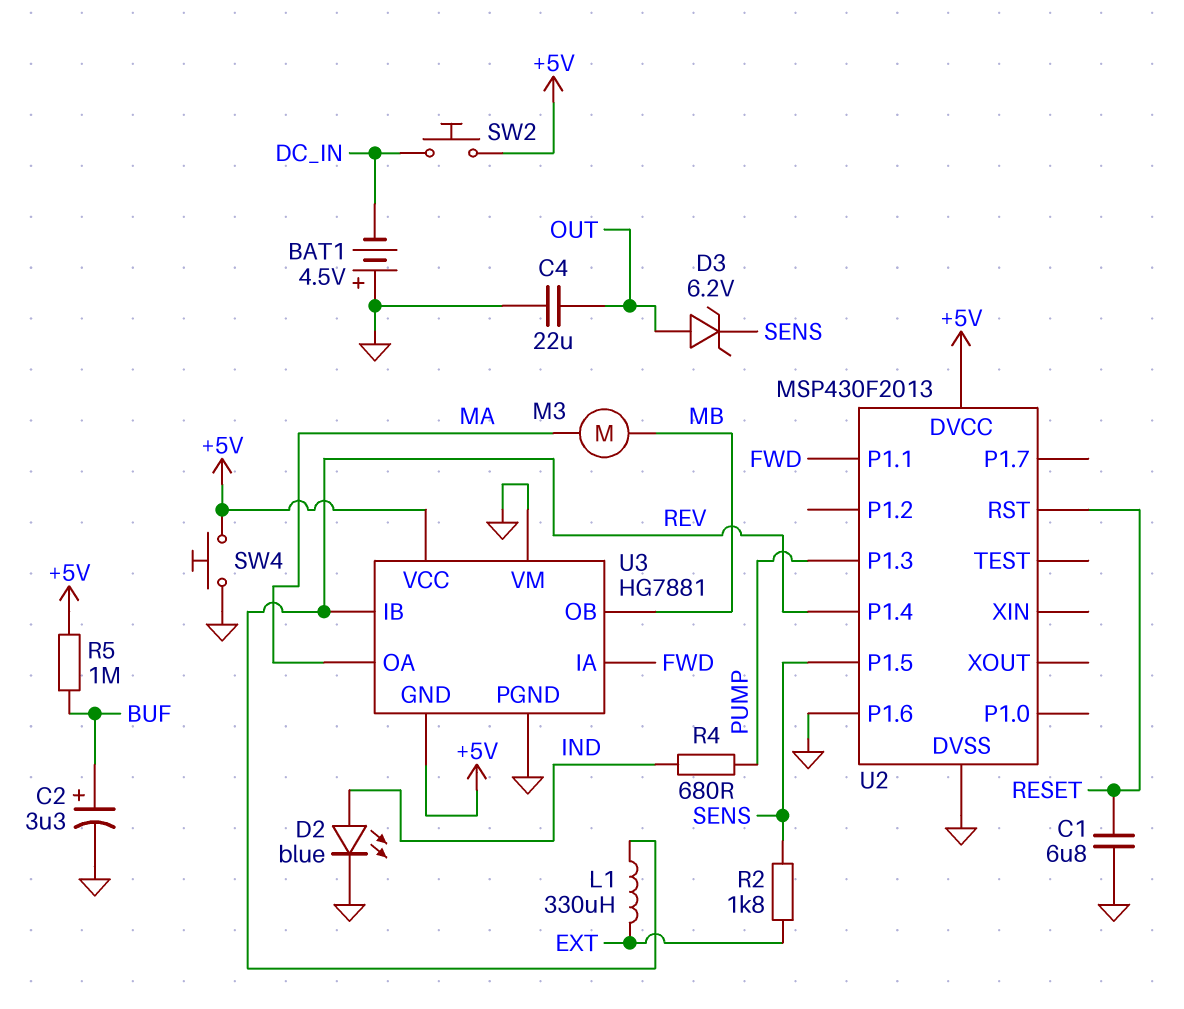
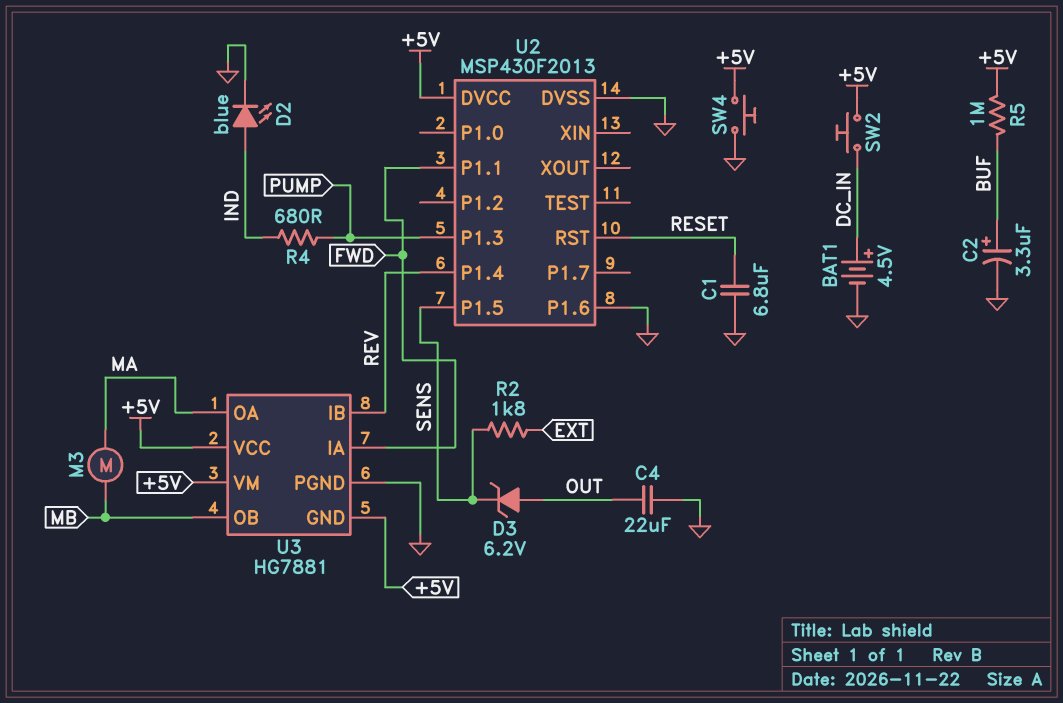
BAT1: 4.5V (plus GND, minus DC_IN) -> 4.5V (plus DC_IN, minus GND)
L1: 330uH (EXT, REV) -> none
U3 pin VM: GND -> +5V

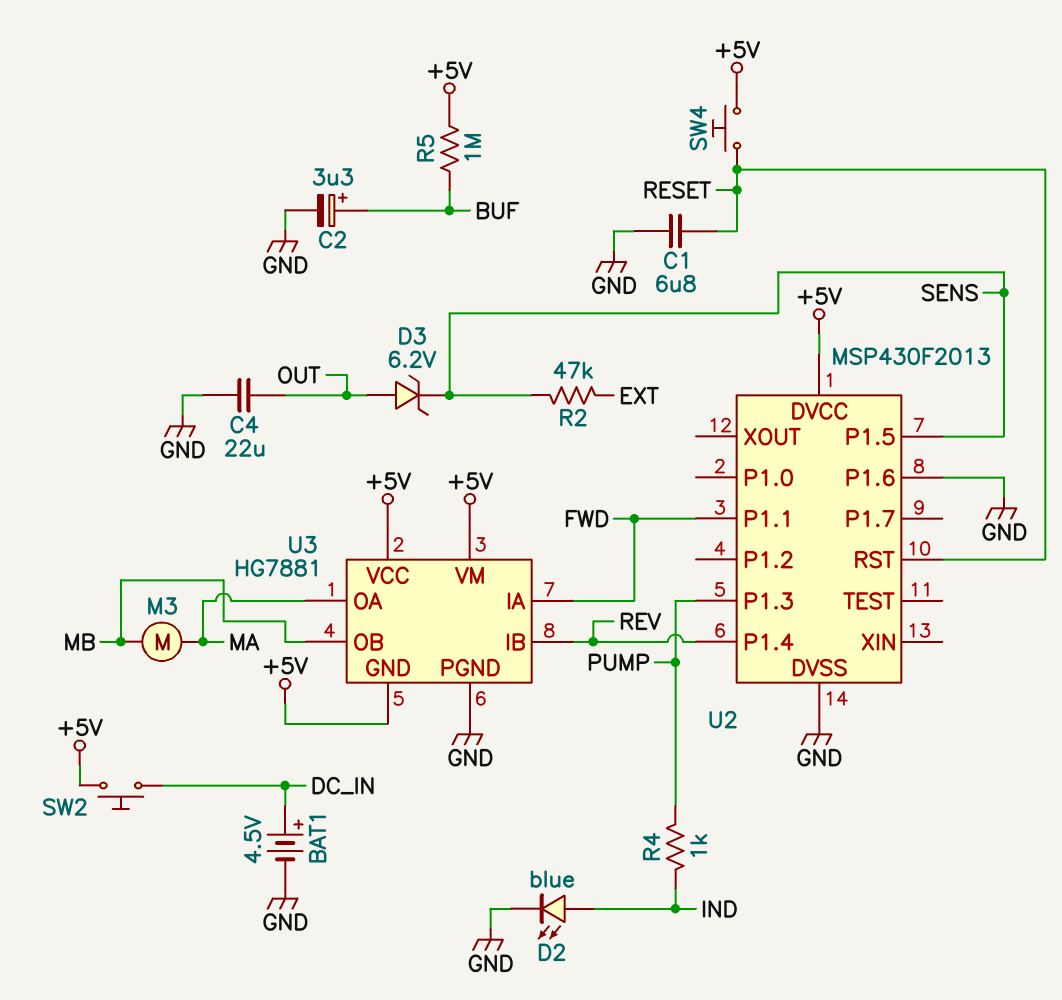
R2: 1.8k (EXT, SENS) -> 47k (EXT, SENS)
R4: 680 (IND, PUMP) -> 1k (IND, PUMP)
SW4: button (+5V, GND) -> button (+5V, RESET)

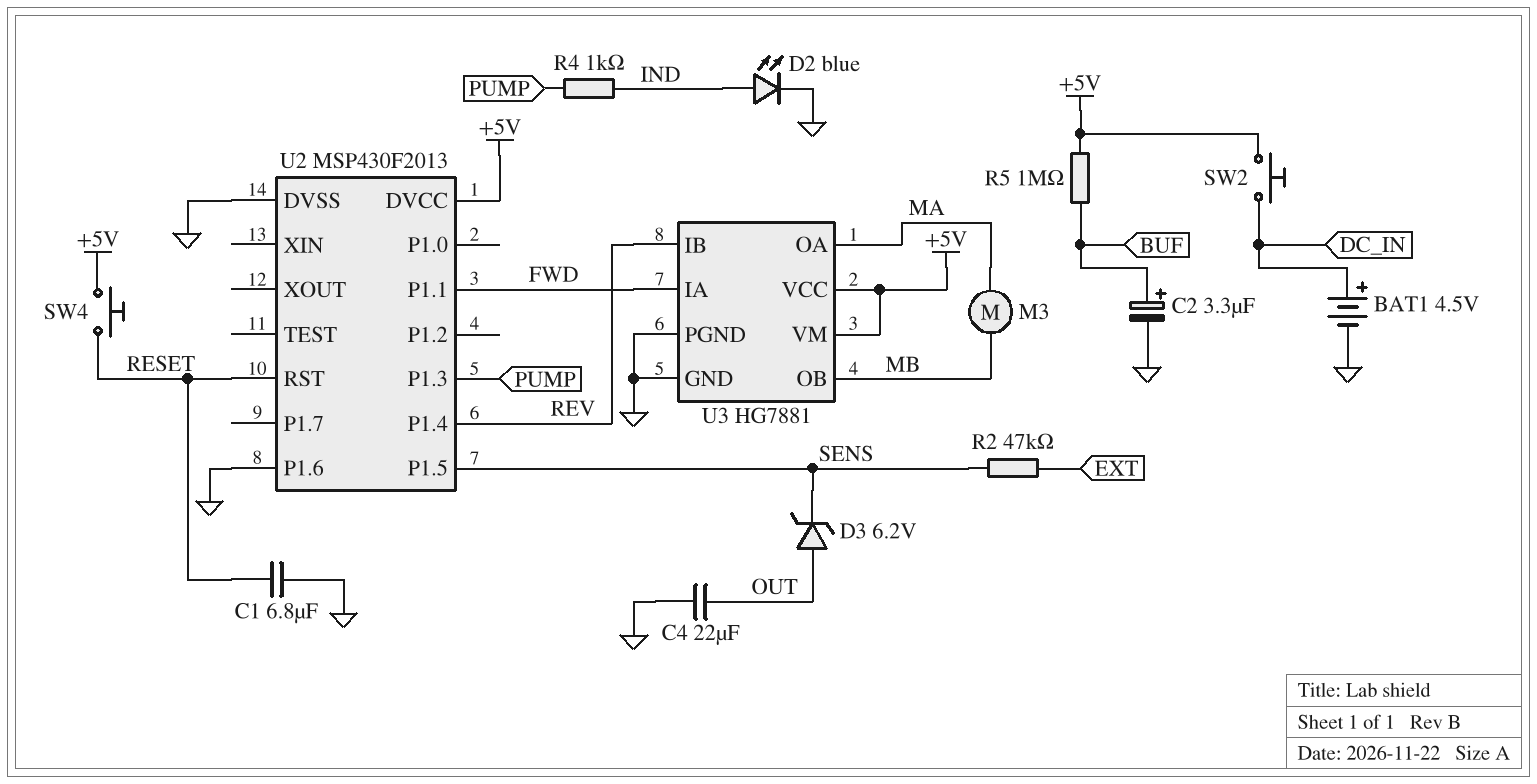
U3 pin GND: +5V -> GND

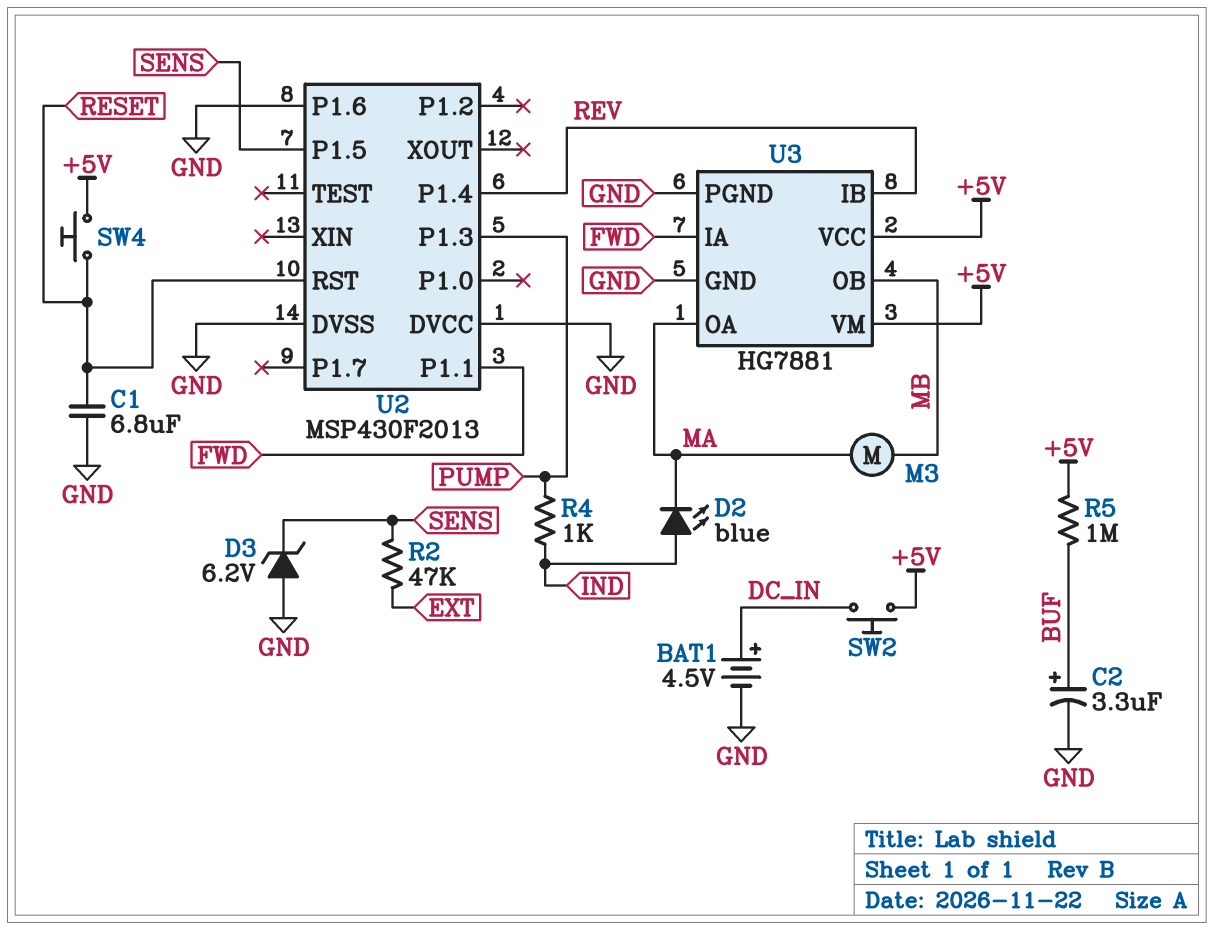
C4: 22uF (GND, OUT) -> none
D2: LED blue (A IND, K GND) -> LED blue (A IND, K MA)
D3: zener 6.2V (A OUT, K SENS) -> zener 6.2V (A GND, K SENS)
U2 pin DVCC: +5V -> GND

